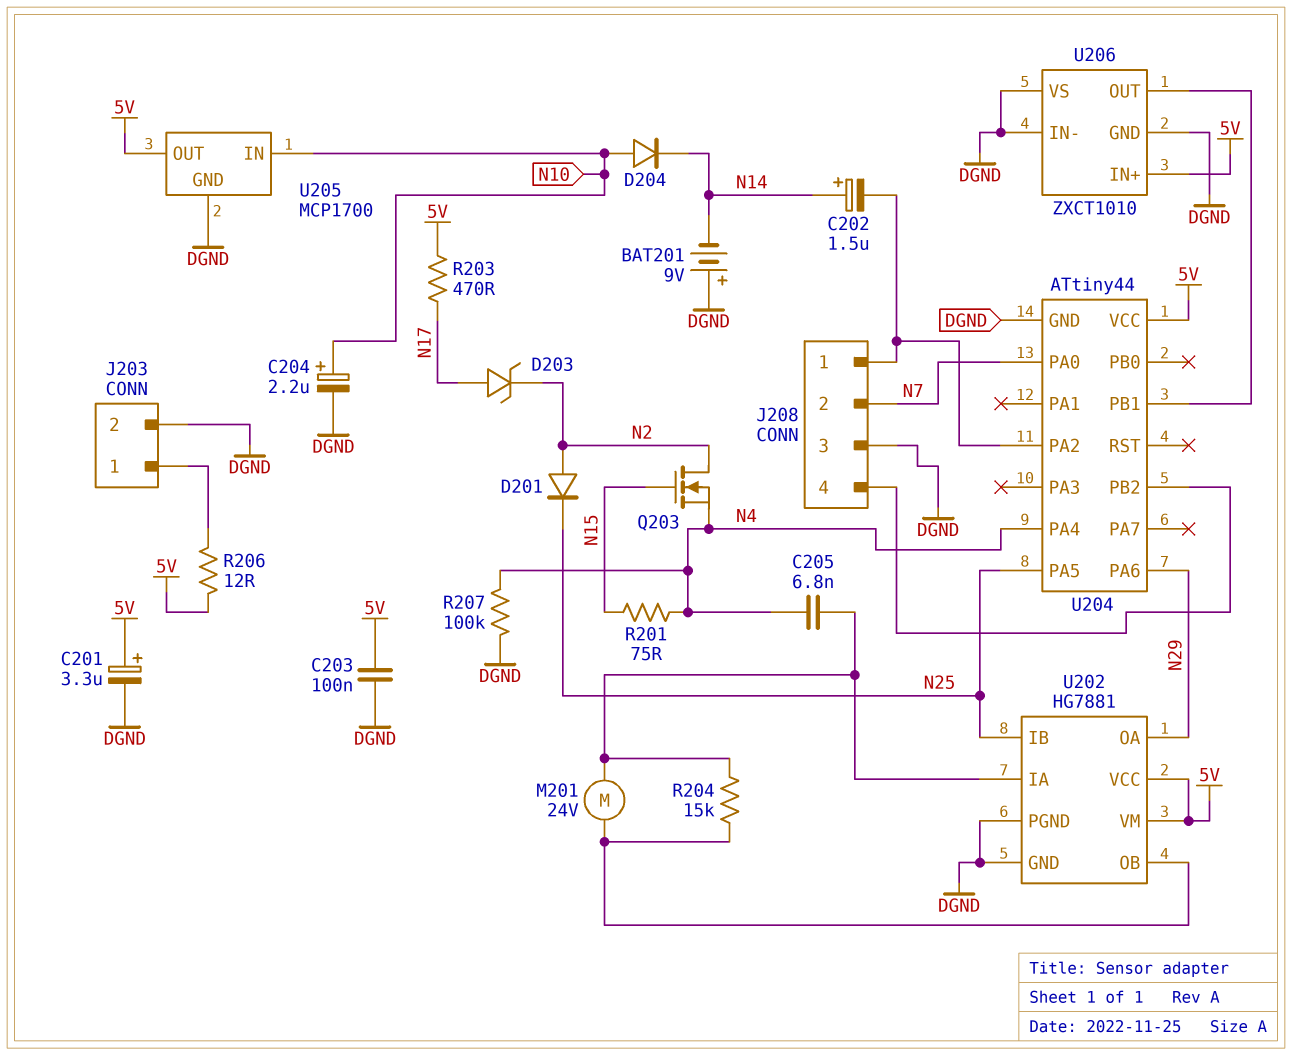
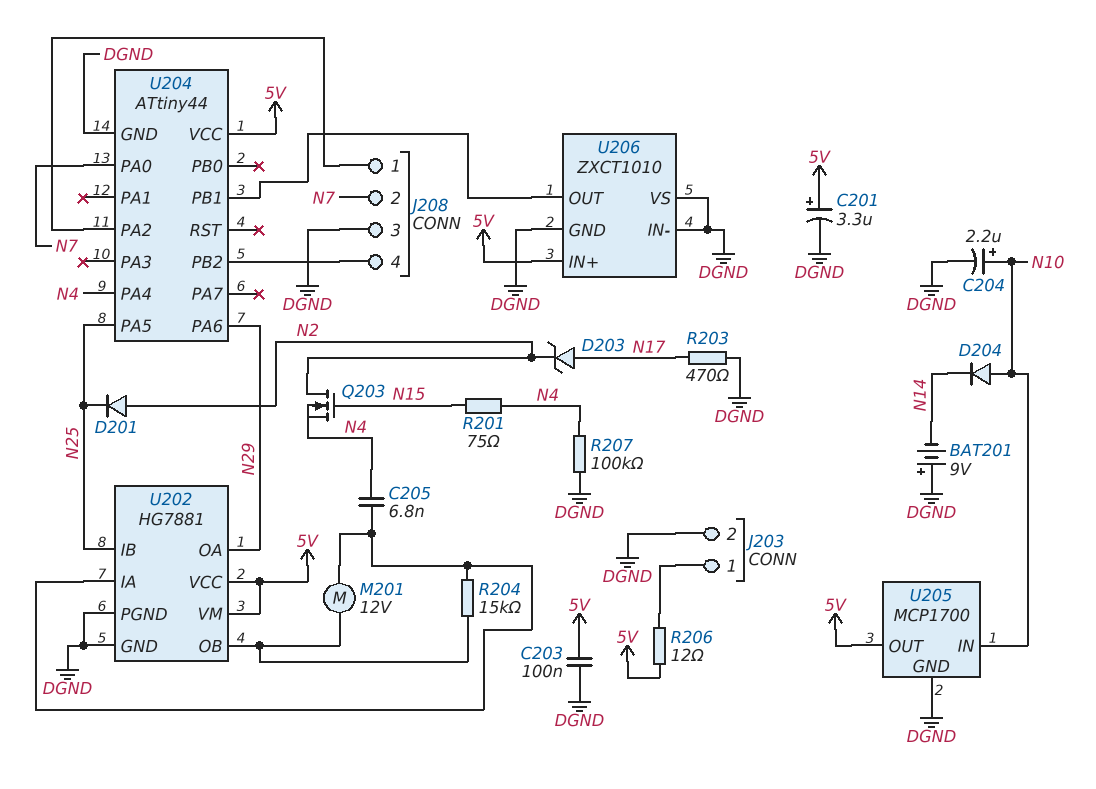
C202: 1.5uF (plus N14, minus J208/1) -> none
M201: motor 24V (U202/IA, U202/OB) -> motor 12V (U202/IA, U202/OB)
R203: 470 (5V, N17) -> 470 (DGND, N17)

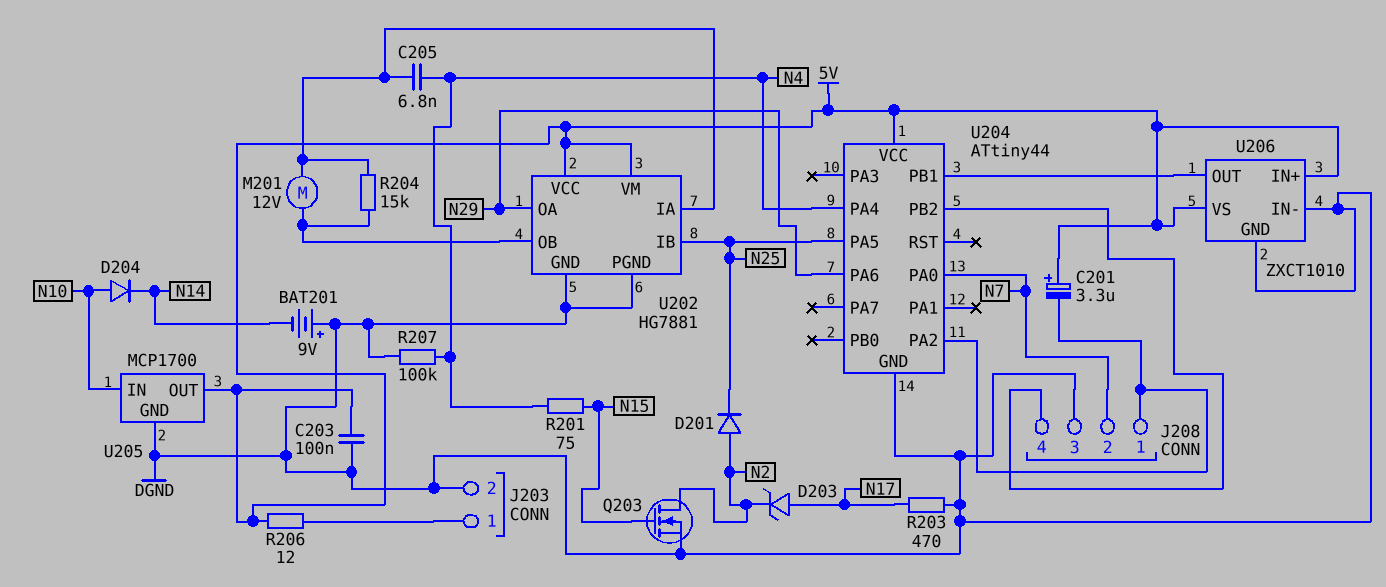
C201: 3.3uF (plus 5V, minus DGND) -> 3.3uF (plus 5V, minus J208/1)
C204: 2.2uF (plus N10, minus DGND) -> none
Q203: NMOS (G N15, D N2, S N4) -> NMOS (G N15, D N2, S DGND)
U206 pin VS: DGND -> 5V

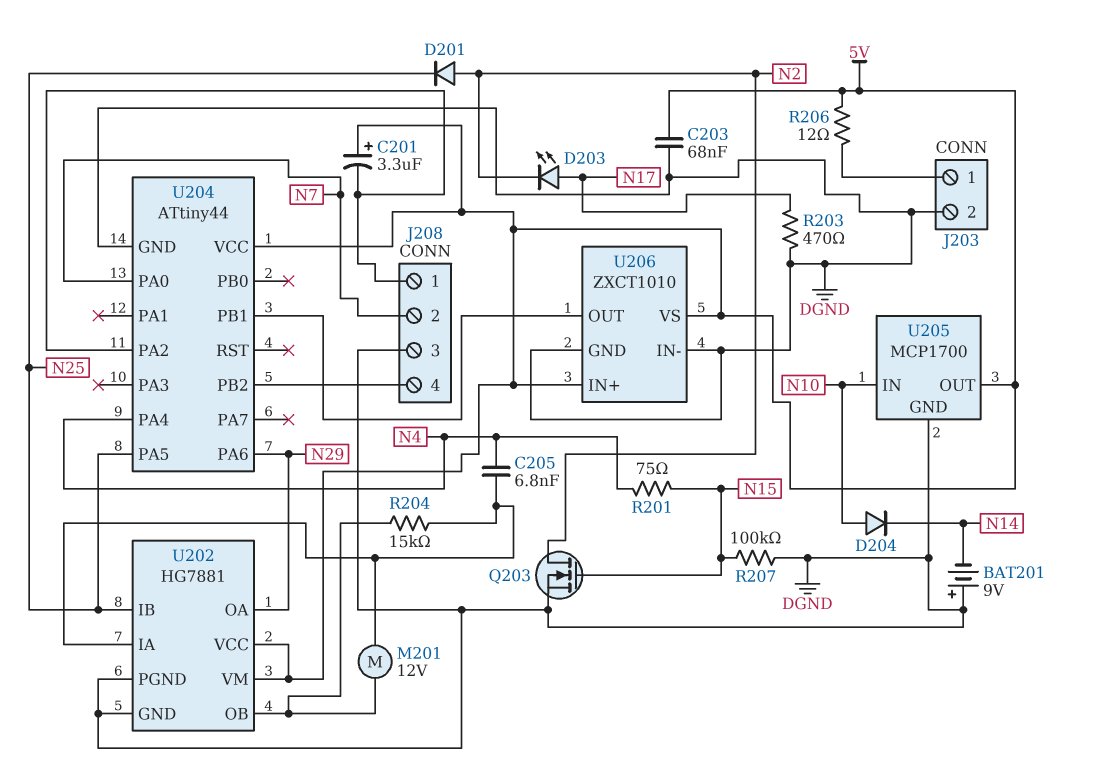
C203: 100nF (5V, DGND) -> 68nF (5V, DGND)
D203: zener (A N17, K N2) -> LED (A N17, K N2)
R207: 100k (DGND, N4) -> 100k (DGND, N15)

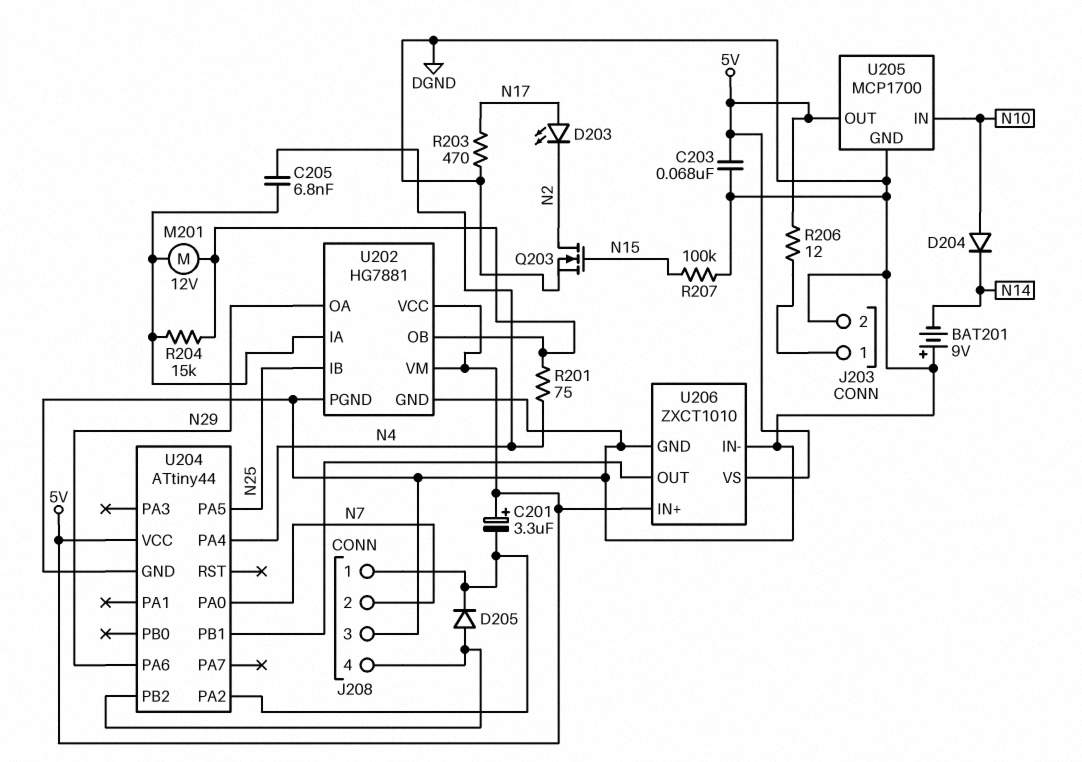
D201: diode (A N2, K N25) -> none
D205: none -> diode (A J208/4, K J208/1)
R201: 75 (N4, N15) -> 75 (N4, U202/OB)

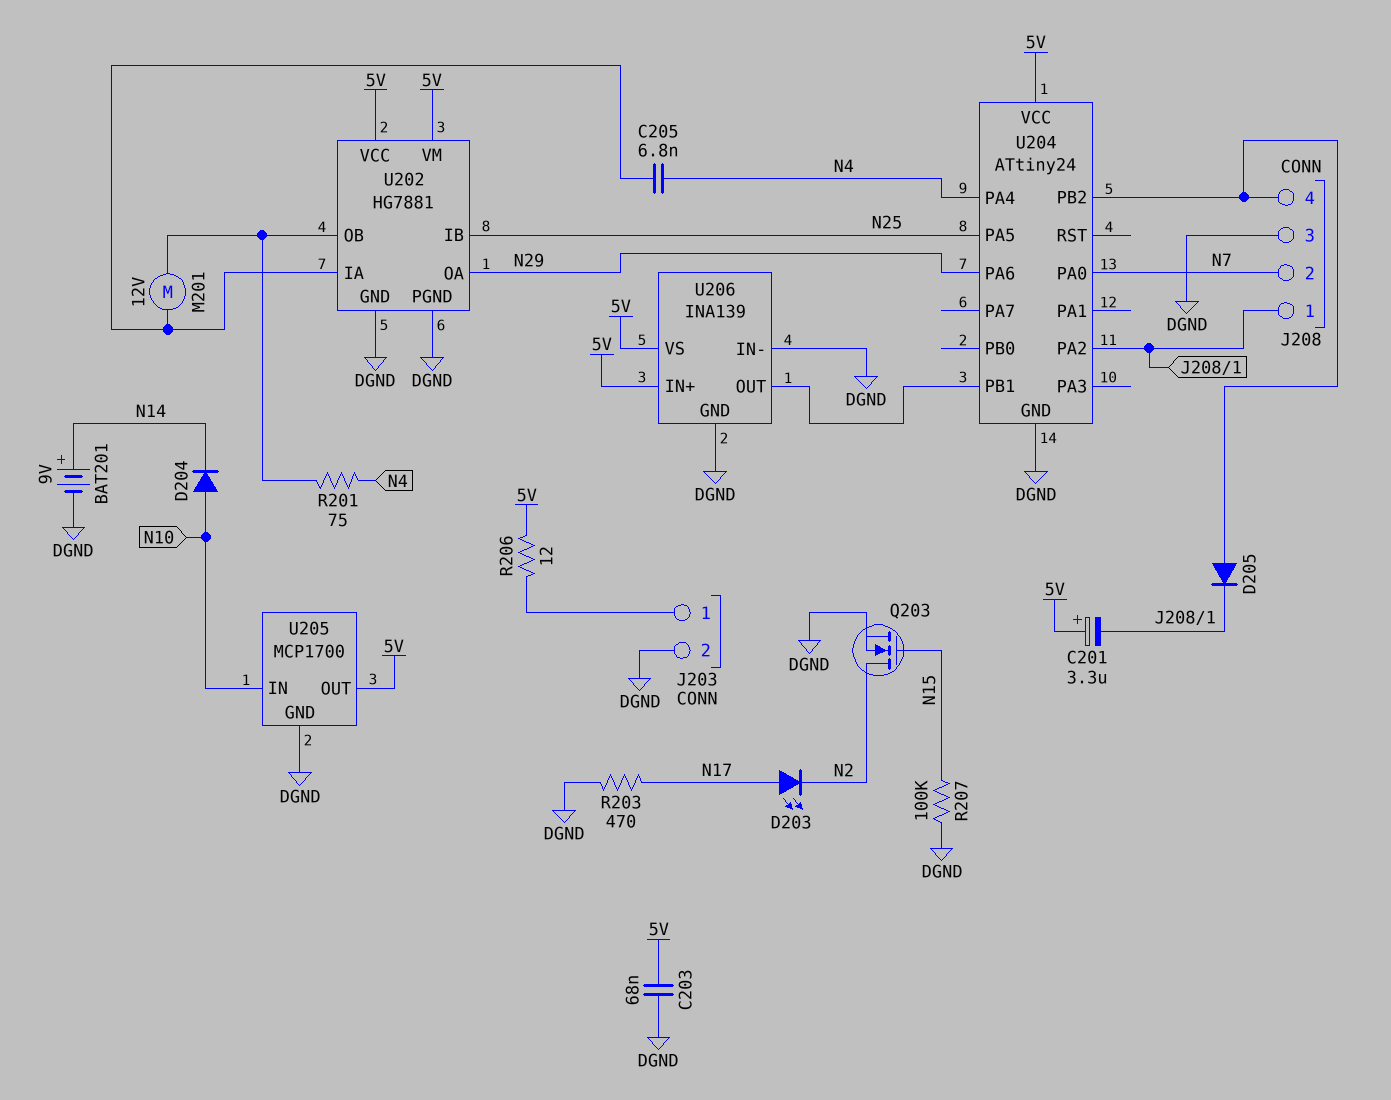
BAT201: 9V (plus DGND, minus N14) -> 9V (plus N14, minus DGND)
R204: 15k (U202/IA, U202/OB) -> none
U204: ATtiny44 -> ATtiny24
U206: ZXCT1010 -> INA139

